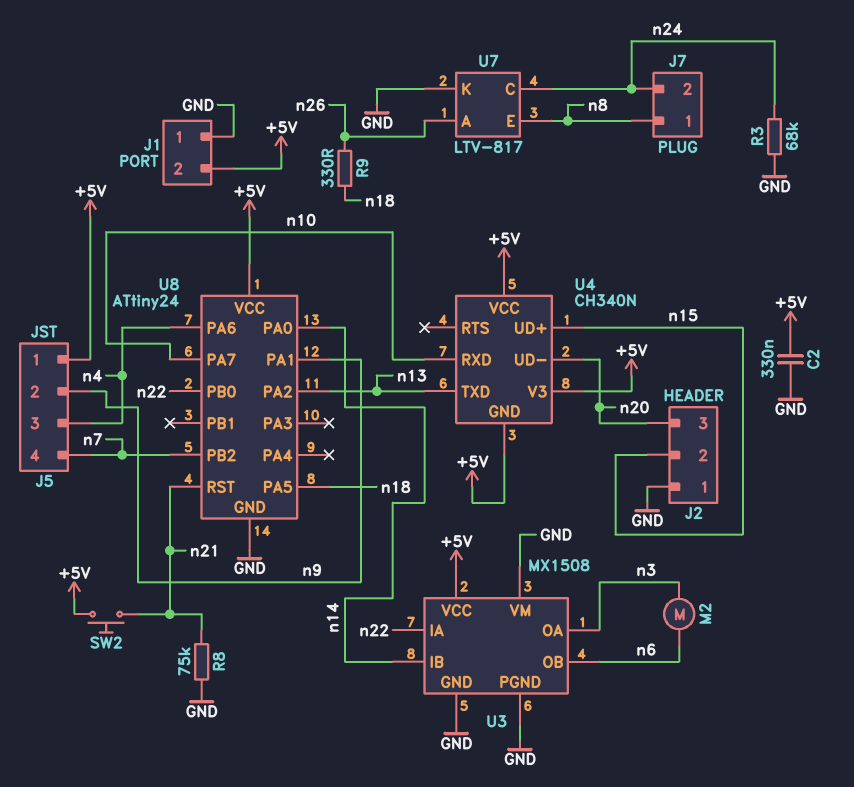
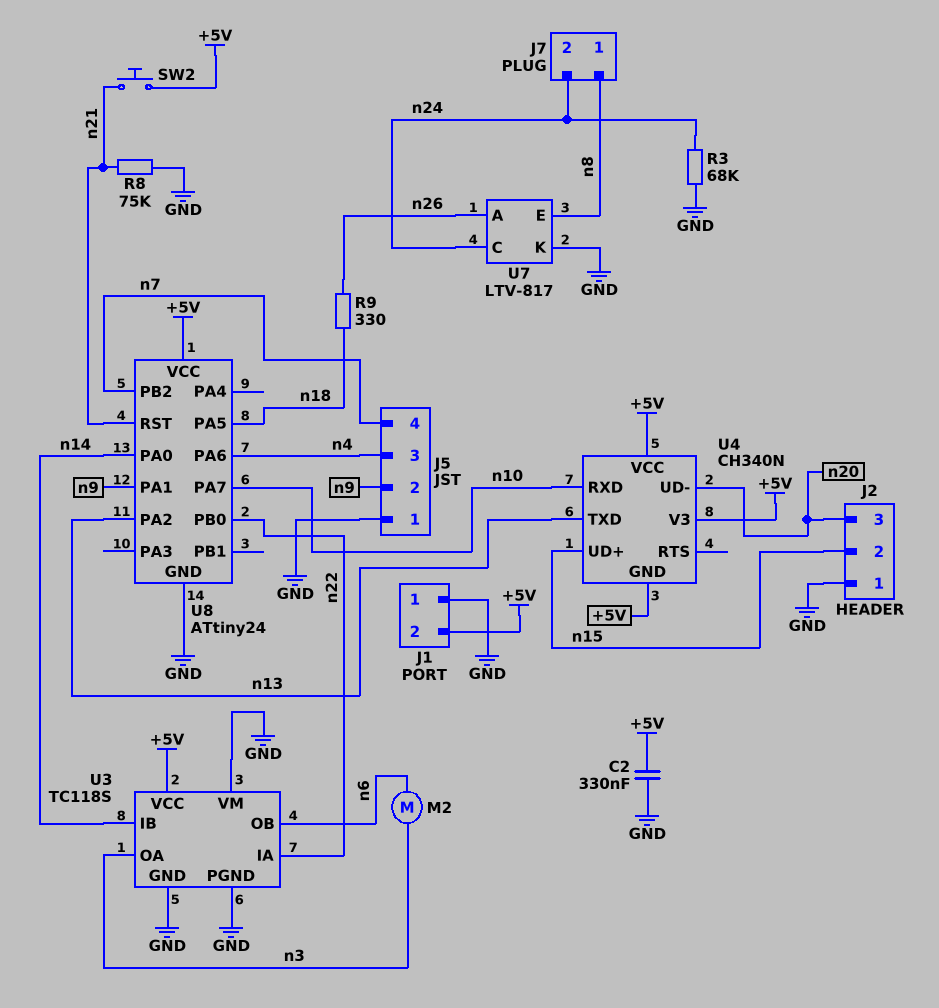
J5 pin 1: +5V -> GND
U3: MX1508 -> TC118S

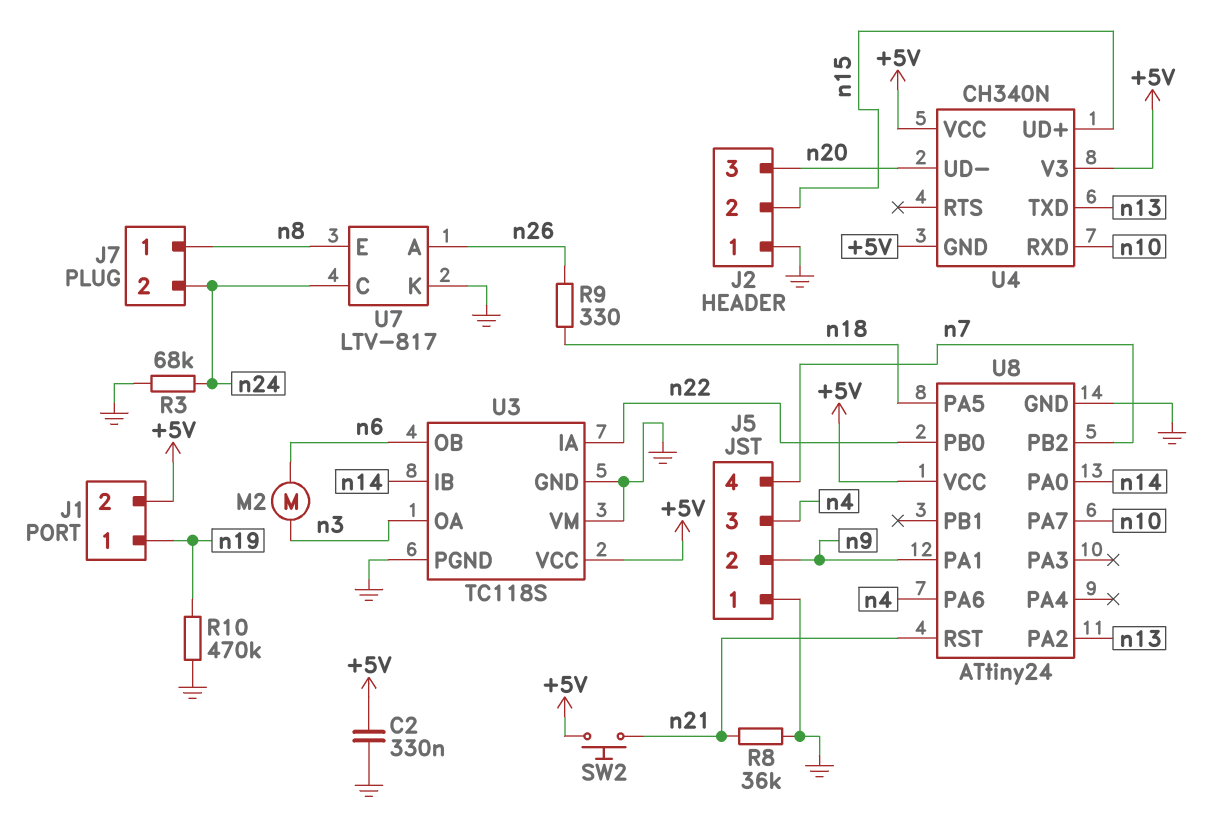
J1 pin 1: GND -> n19
R8: 75k (GND, n21) -> 36k (GND, n21)
R10: none -> 470k (GND, n19)

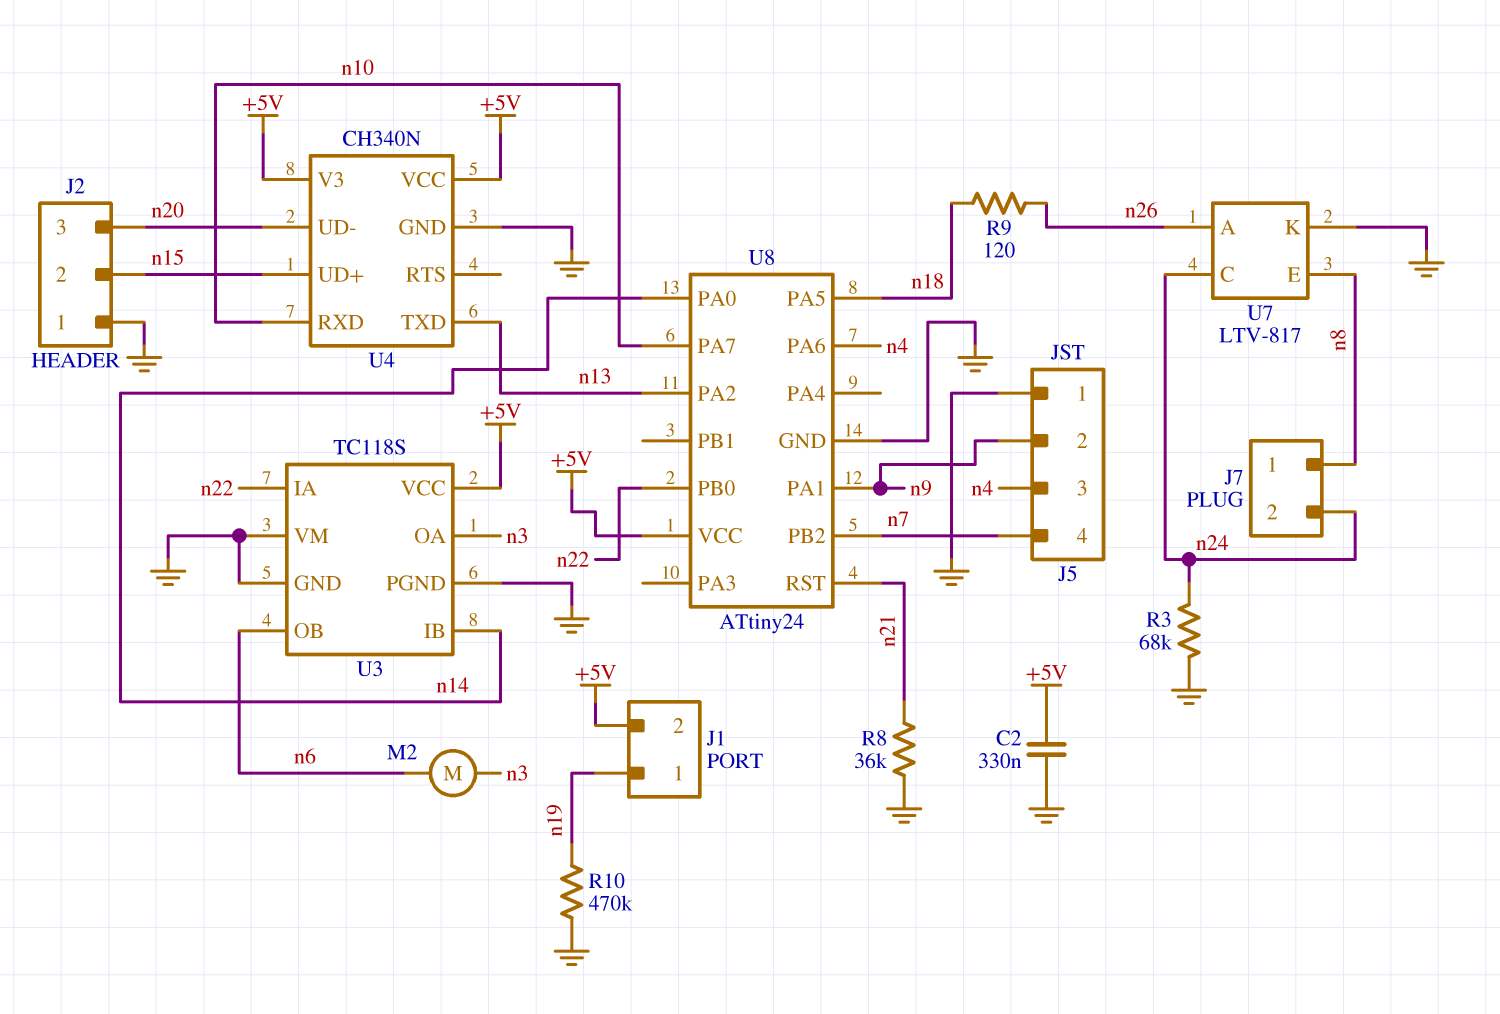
R9: 330 (n18, n26) -> 120 (n18, n26)
SW2: button (+5V, n21) -> none
U4 pin GND: +5V -> GND

